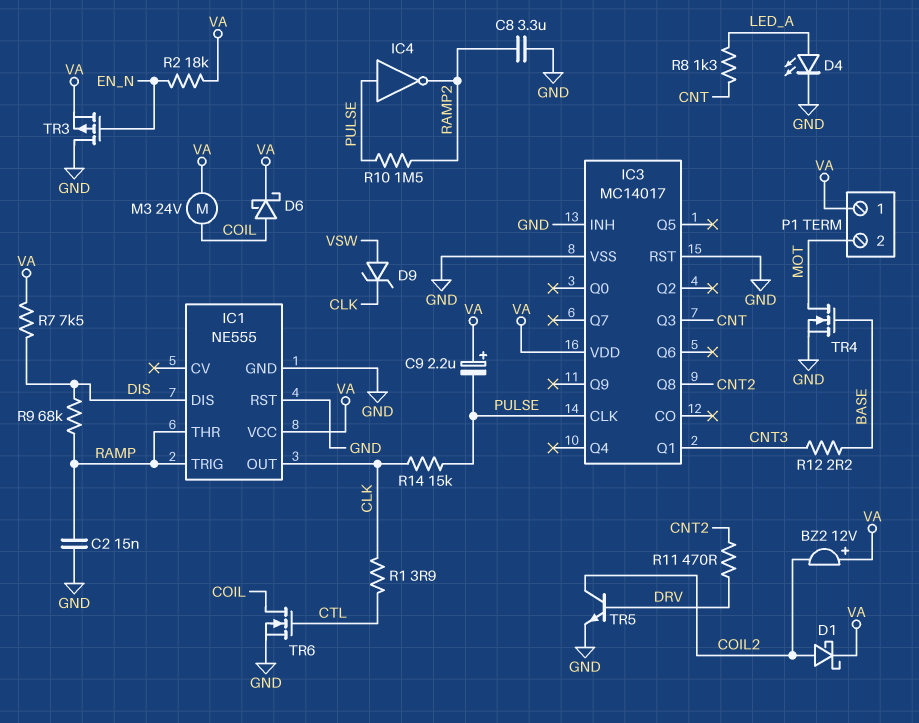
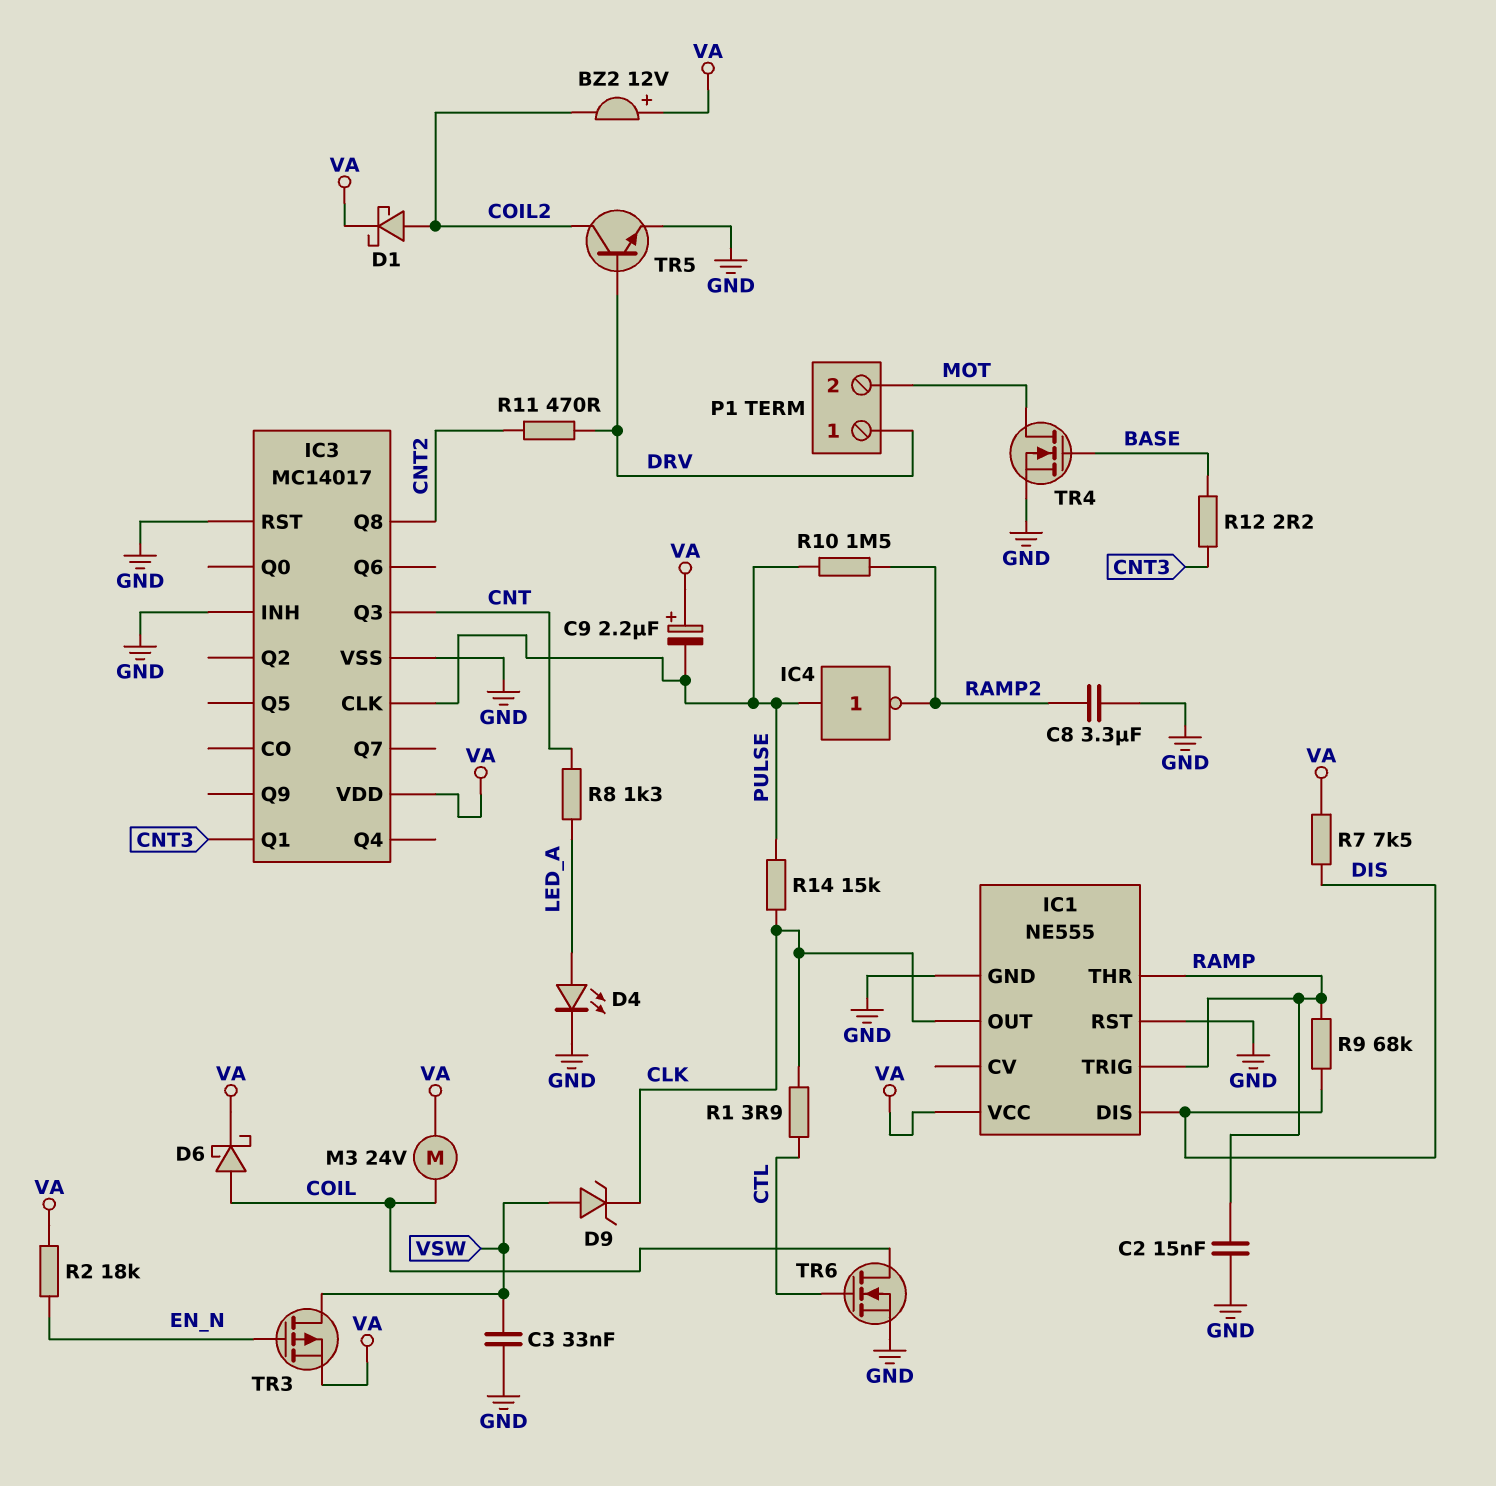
C3: none -> 33nF (GND, VSW)
P1 pin 1: VA -> DRV
TR3: PMOS (G EN_N, D GND, S VA) -> PMOS (G EN_N, D VSW, S VA)

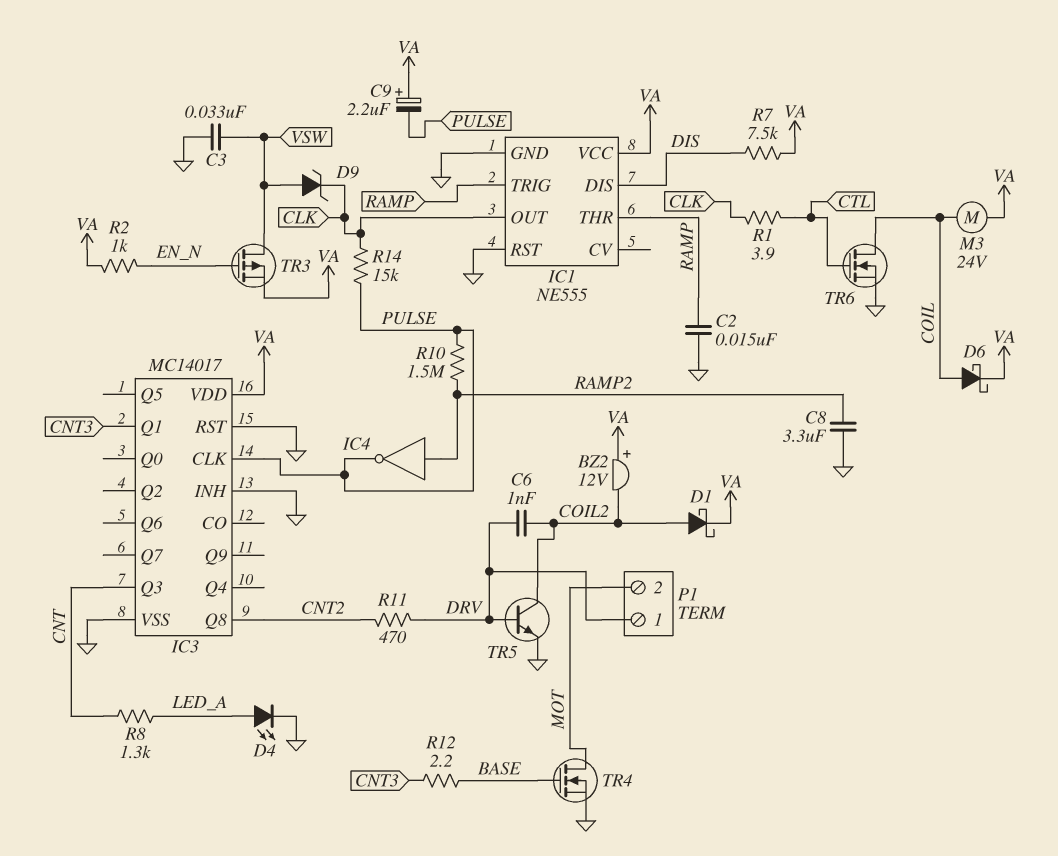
C6: none -> 1nF (COIL2, DRV)
IC4: NOT (in PULSE, out RAMP2) -> NOT (in RAMP2, out PULSE)
R2: 18k (EN_N, VA) -> 1k (EN_N, VA)
R9: 68k (DIS, RAMP) -> none

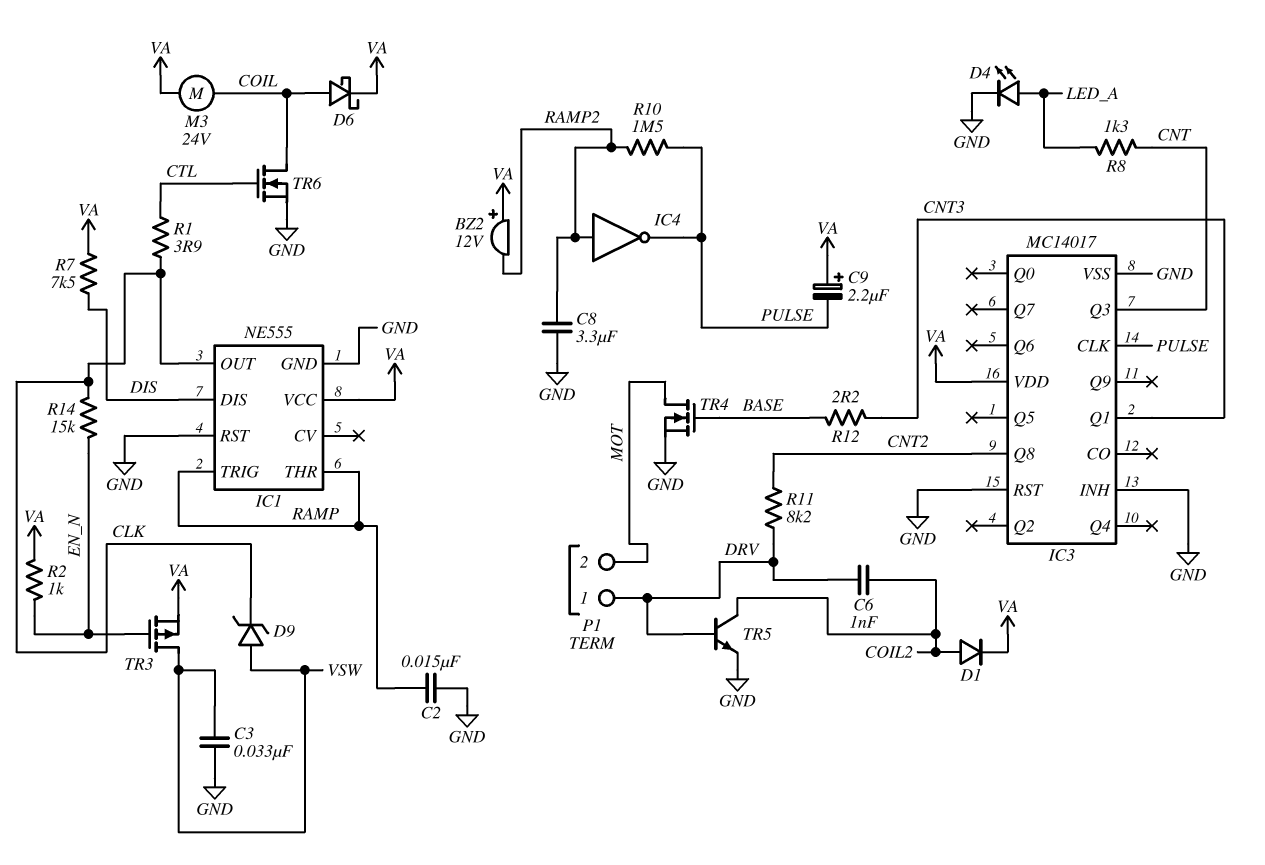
BZ2: buzzer 12V (plus VA, minus COIL2) -> buzzer 12V (plus VA, minus RAMP2)
D1: schottky (A COIL2, K VA) -> diode (A COIL2, K VA)
R11: 470 (CNT2, DRV) -> 8.2k (CNT2, DRV)
R14: 15k (CLK, PULSE) -> 15k (CLK, EN_N)

